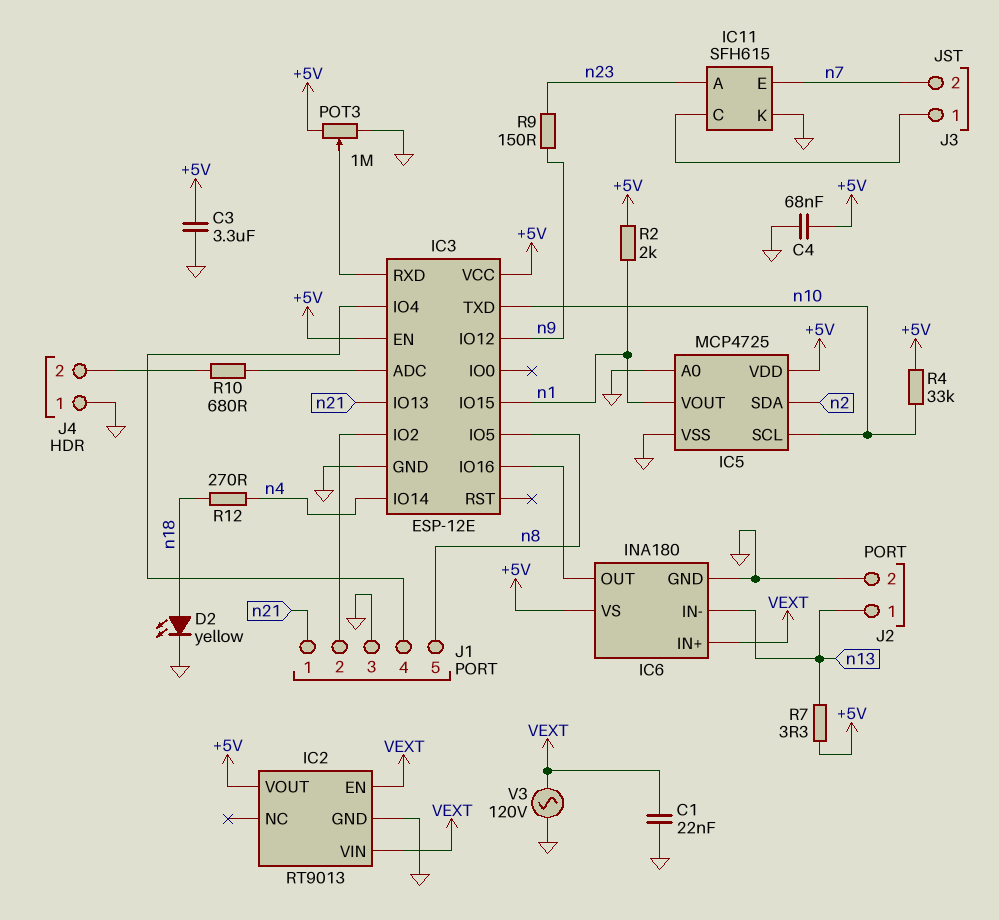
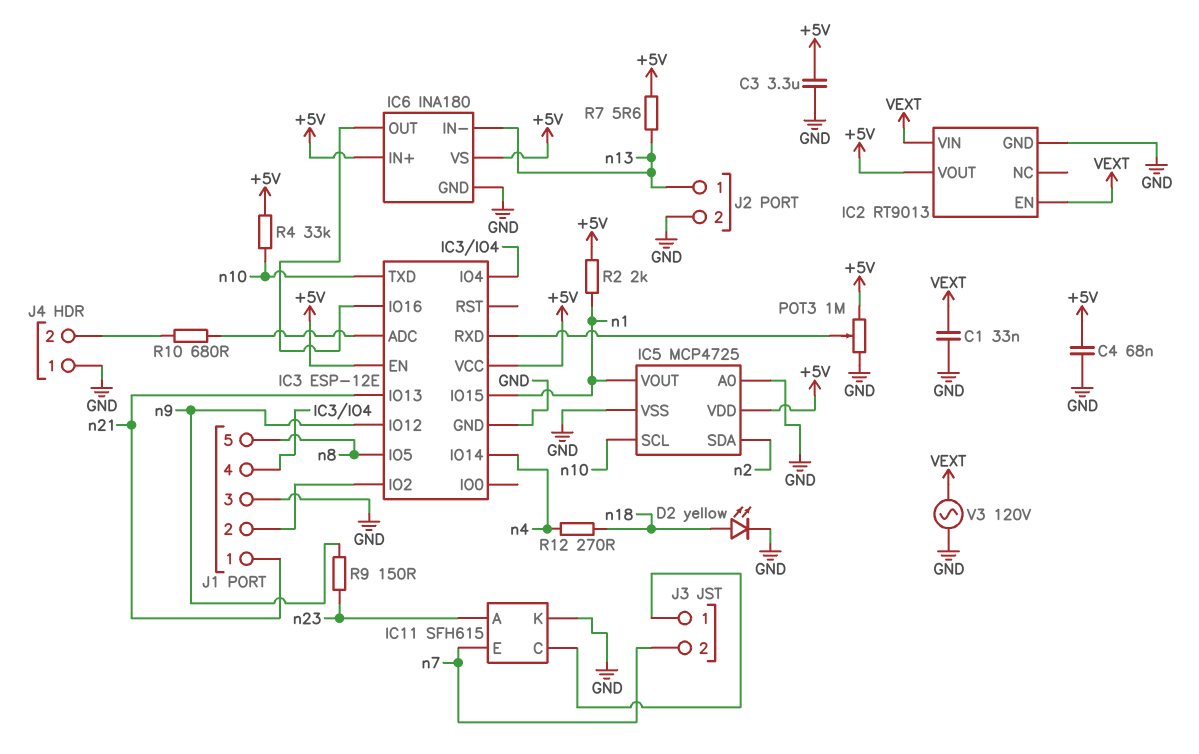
C1: 22nF (GND, VEXT) -> 33nF (GND, VEXT)
IC6 pin IN+: VEXT -> +5V
R7: 3.3 (+5V, n13) -> 5.6 (+5V, n13)

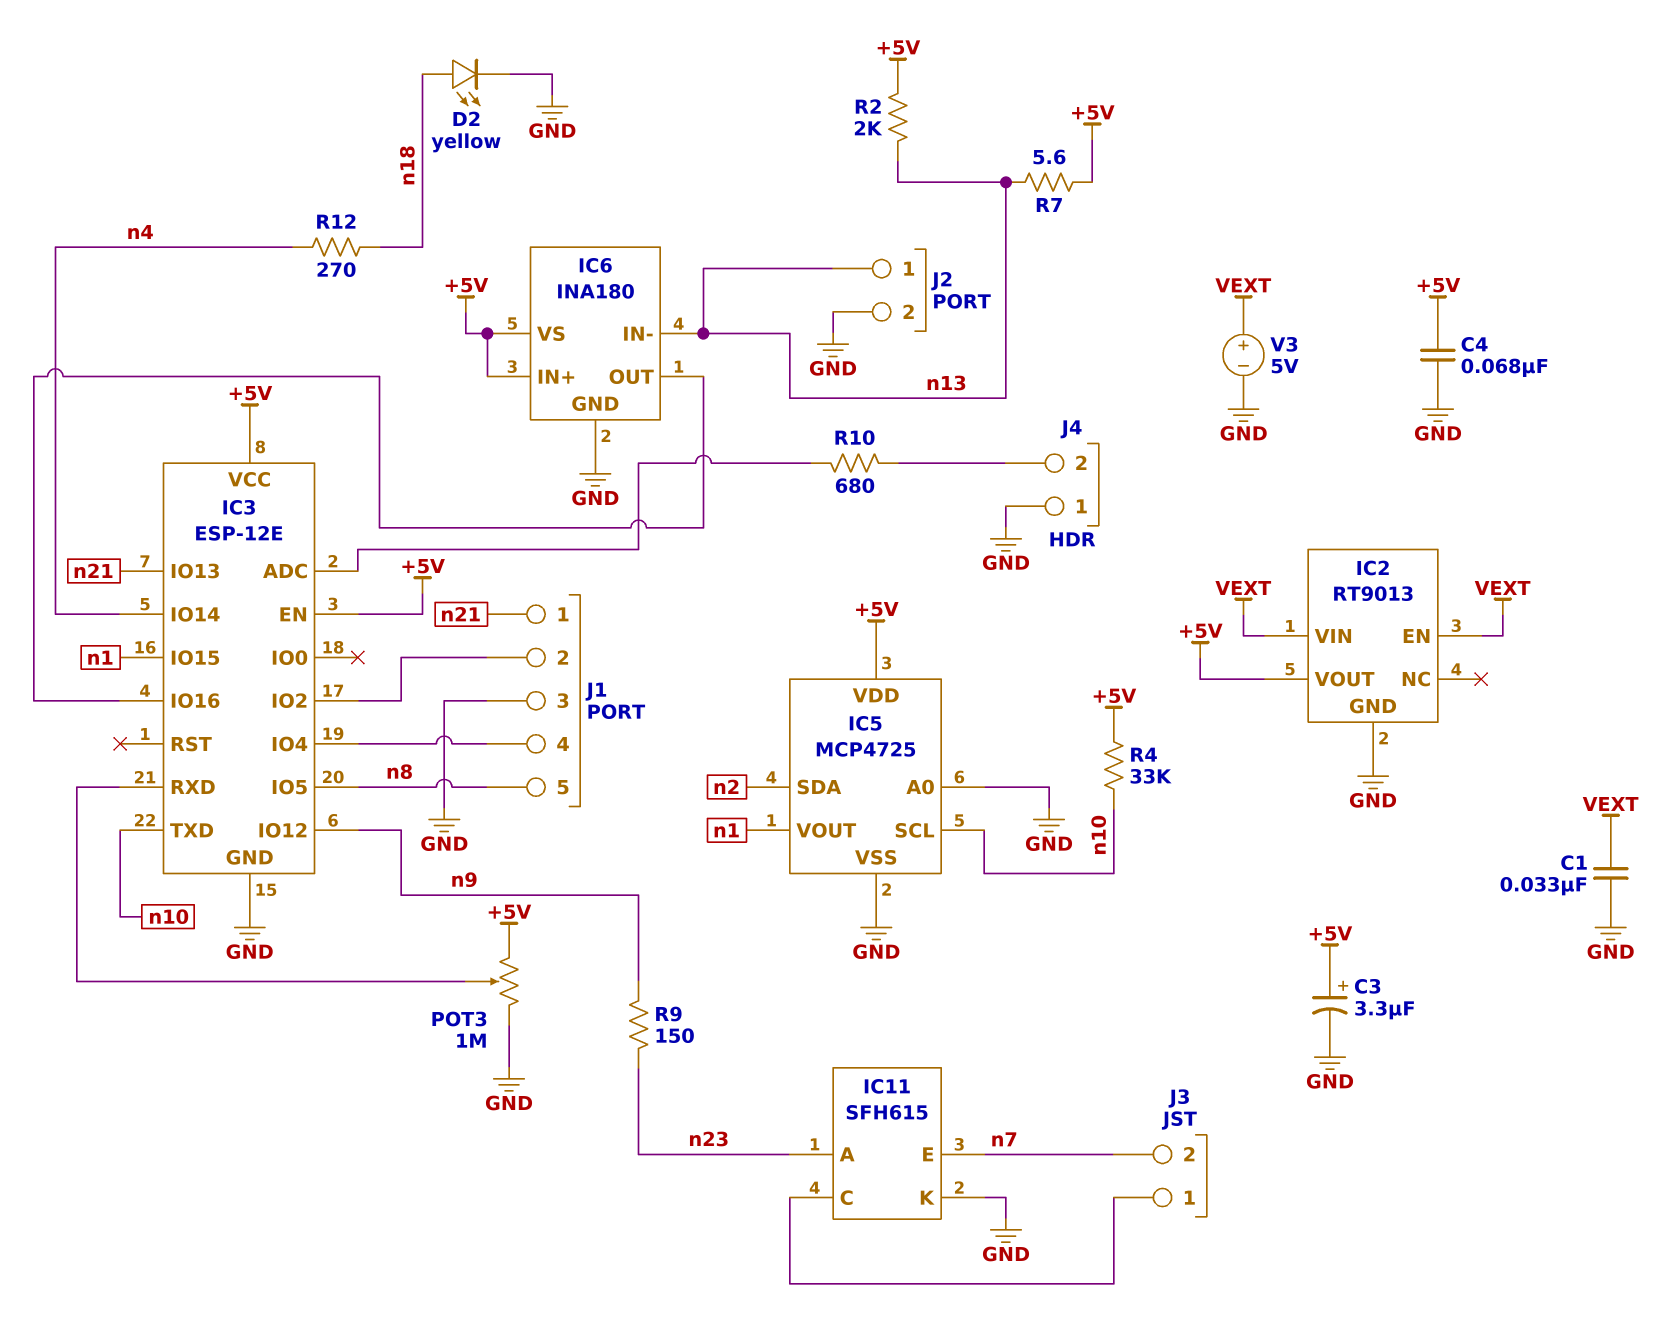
C3: 3.3uF (+5V, GND) -> 3.3uF (plus +5V, minus GND)
R2: 2k (+5V, n1) -> 2k (+5V, n13)
V3: AC 120V (GND, VEXT) -> 5V (plus VEXT, minus GND)

